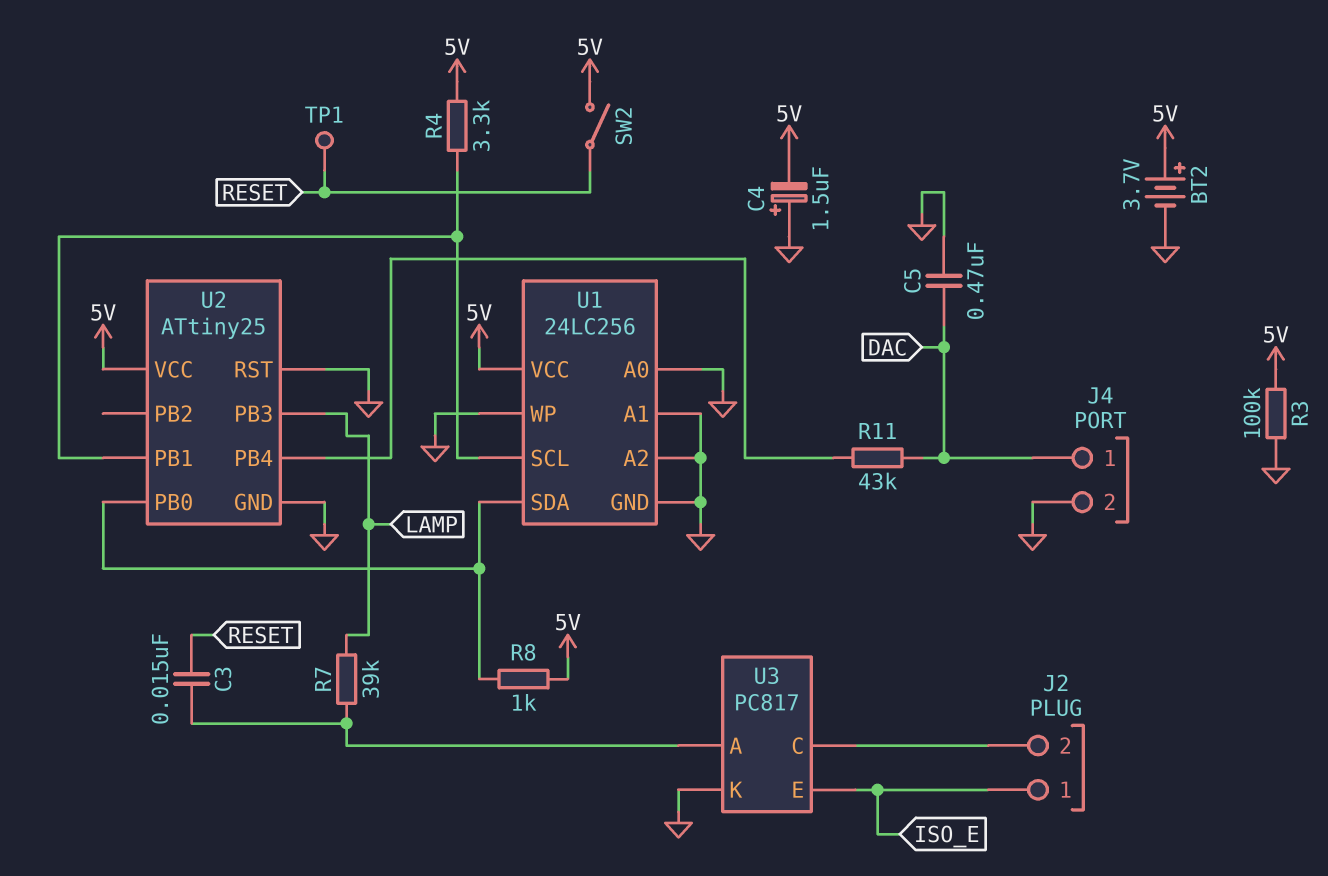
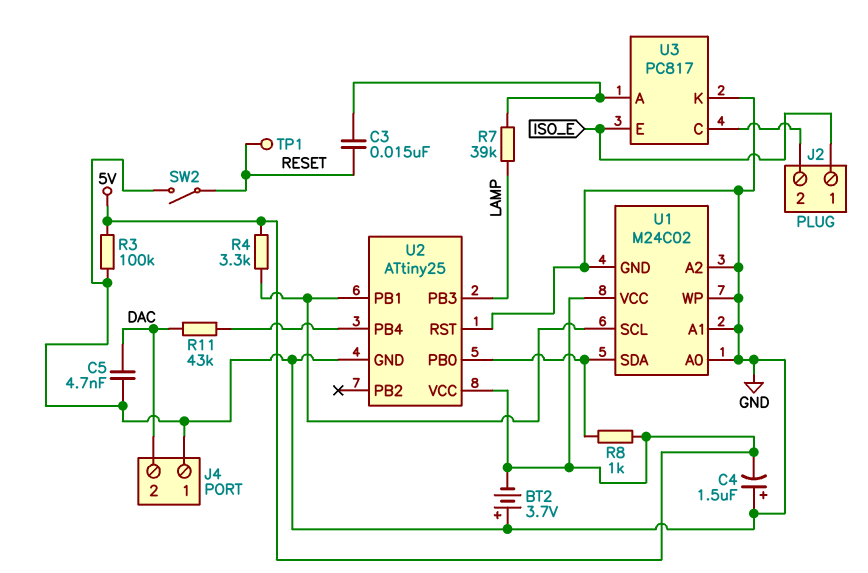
BT2: 3.7V (plus 5V, minus GND) -> 3.7V (plus GND, minus 5V)
C5: 470nF (DAC, GND) -> 4.7nF (DAC, GND)
J4 pin 1: DAC -> GND
J4 pin 2: GND -> DAC
SW2: switch (5V, RESET) -> switch (GND, RESET)
U1: 24LC256 -> M24C02

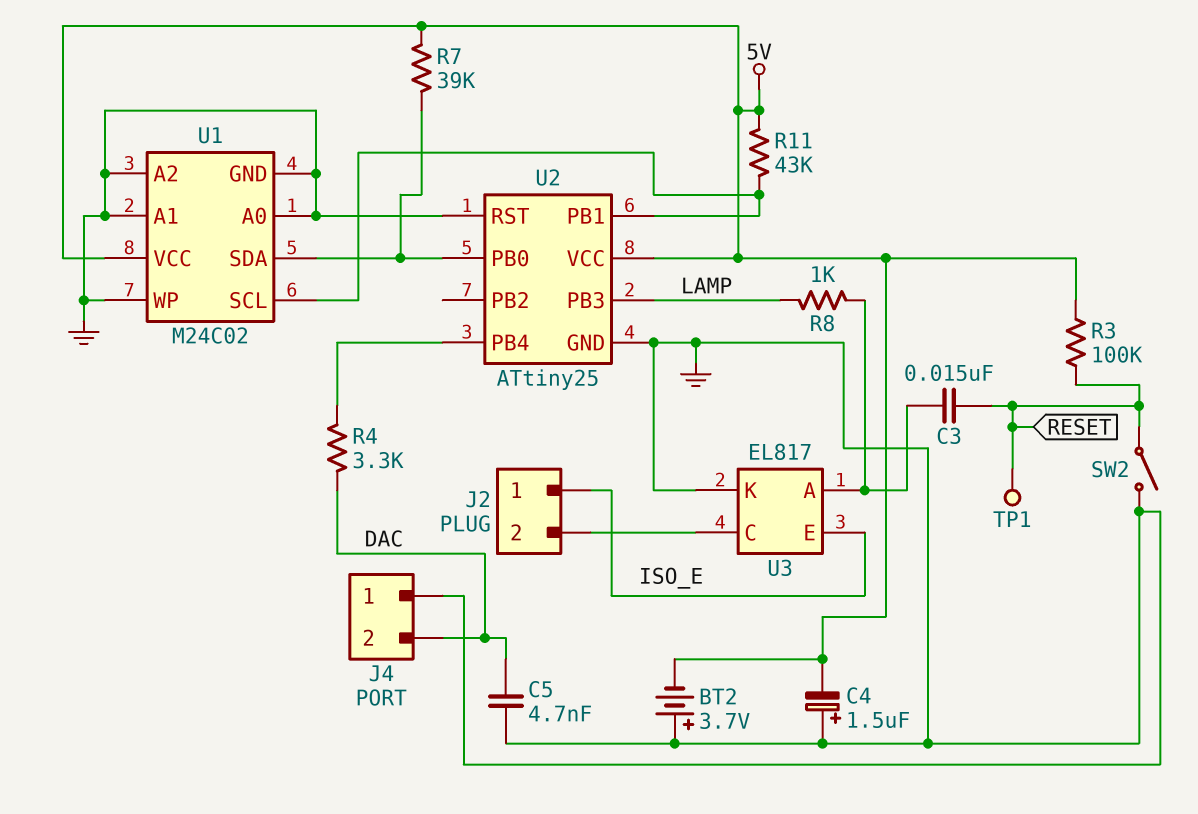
R3: 100k (5V, GND) -> 100k (5V, RESET)
R4: 3.3k (5V, U1/SCL) -> 3.3k (DAC, U2/PB4)
R7: 39k (LAMP, U3/A) -> 39k (5V, U1/SDA)
R8: 1k (5V, U1/SDA) -> 1k (LAMP, U3/A)
R11: 43k (DAC, U2/PB4) -> 43k (5V, U1/SCL)
U3: PC817 -> EL817

